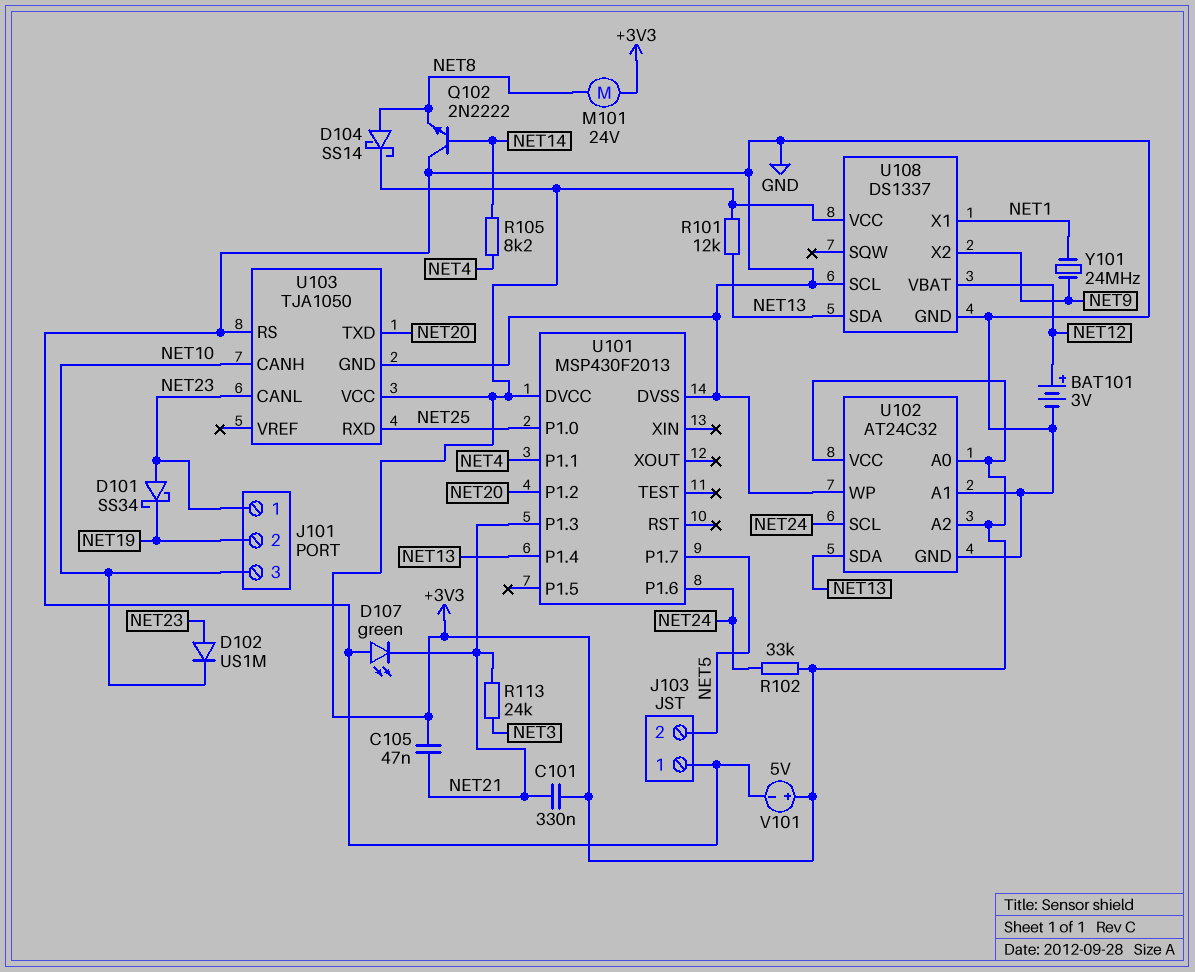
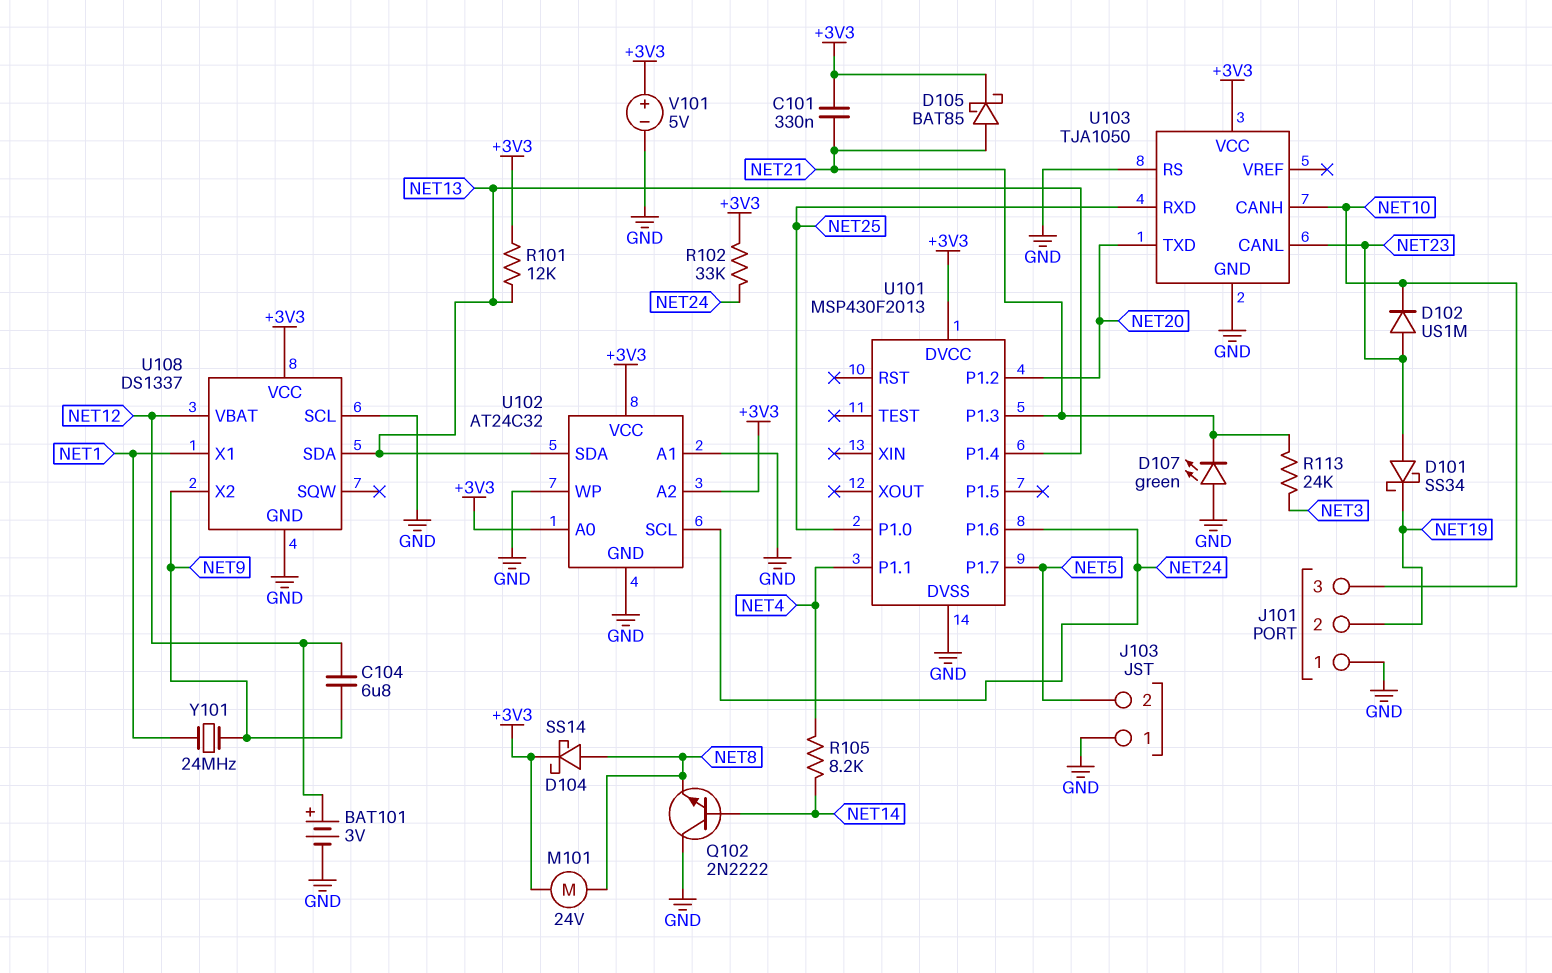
C104: none -> 6.8uF (NET9, NET12)
C105: 47nF (+3V3, NET21) -> none
D105: none -> schottky BAT85 (A NET21, K +3V3)
J101 pin 1: NET23 -> GND

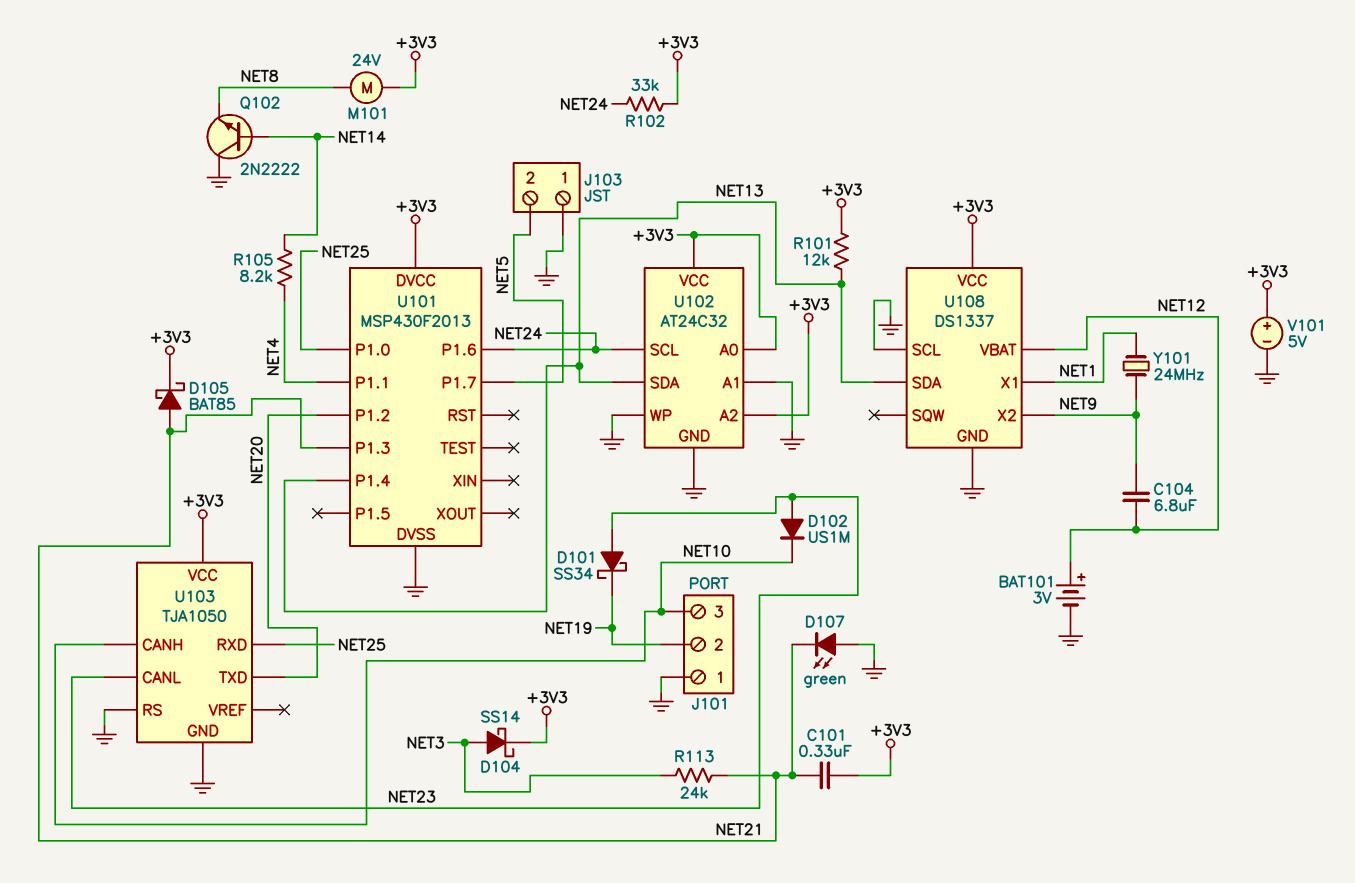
D104: schottky SS14 (A NET8, K +3V3) -> schottky SS14 (A NET3, K +3V3)

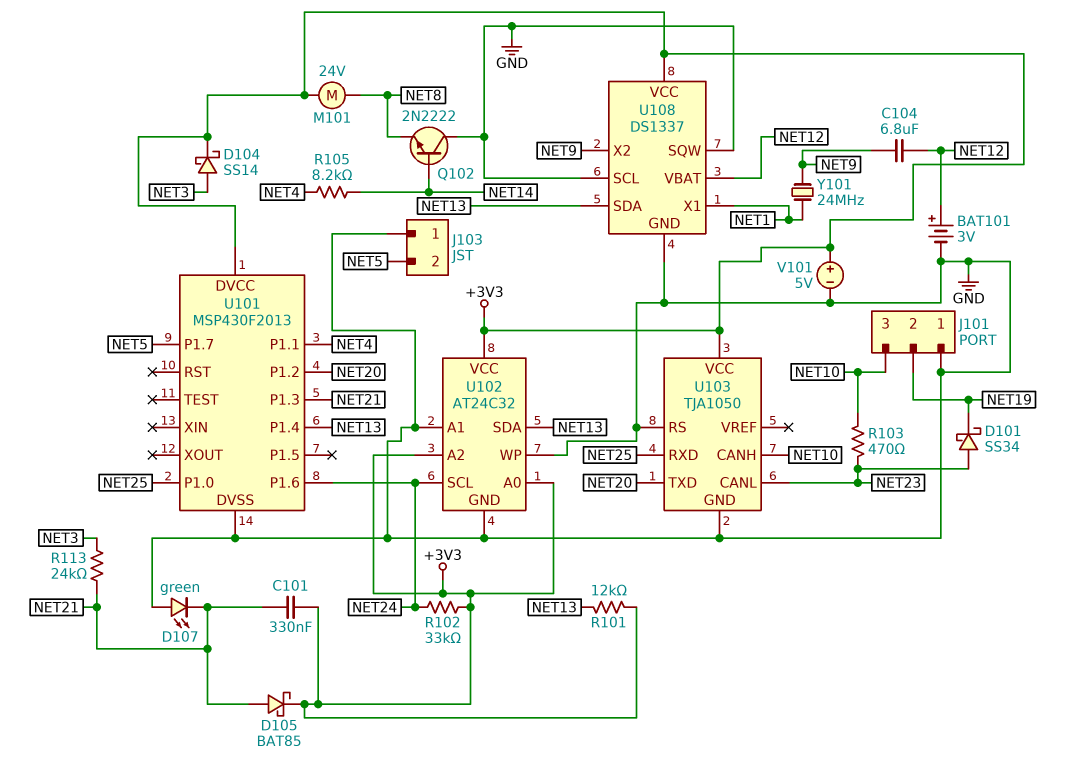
D102: diode US1M (A NET23, K NET10) -> none
R103: none -> 470 (NET10, NET23)
U108 pin SQW: none -> GND

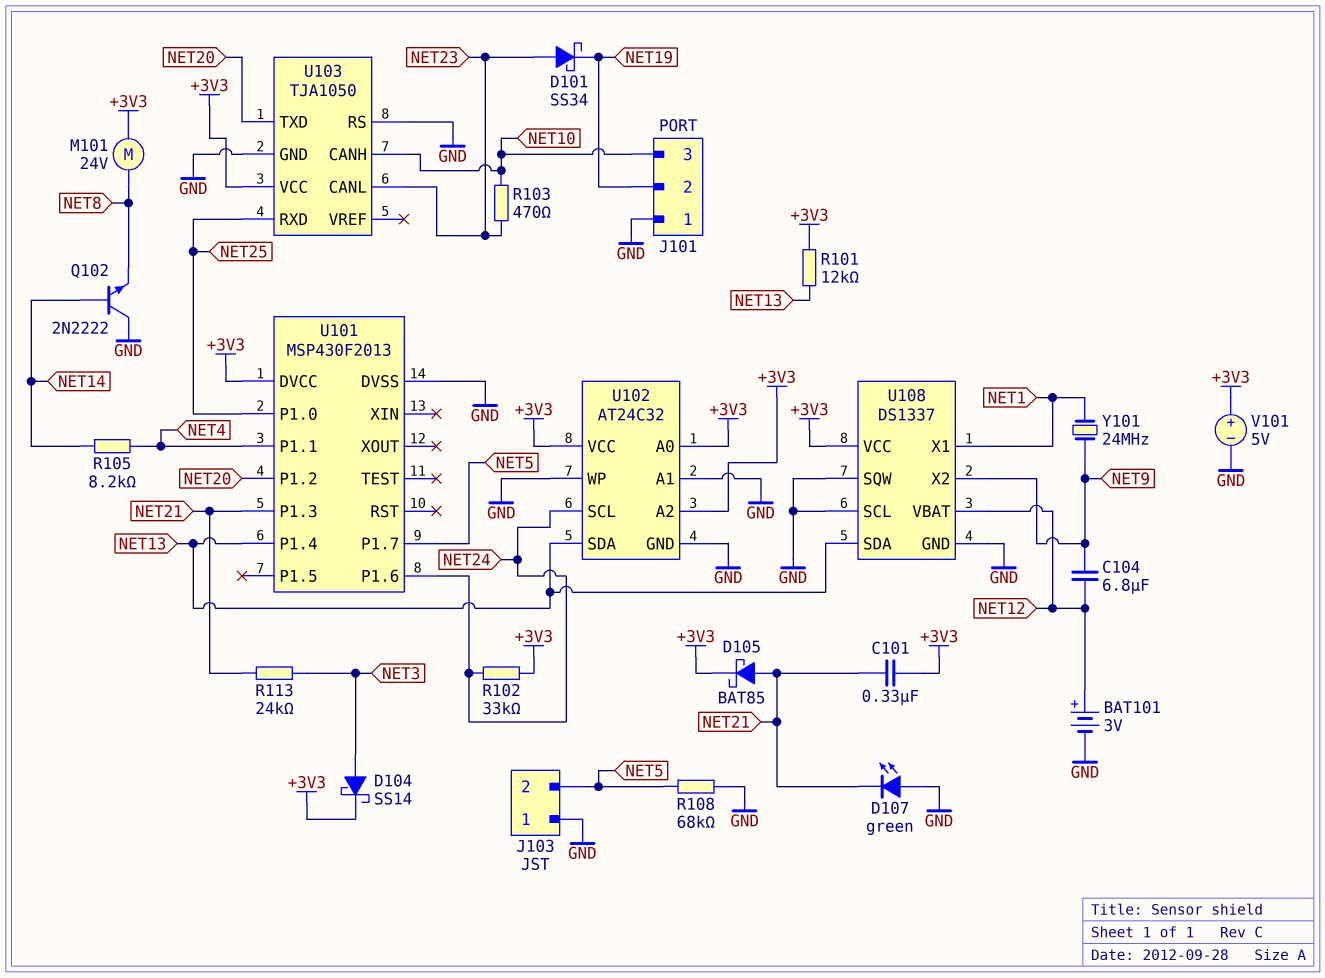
R108: none -> 68k (GND, NET5)

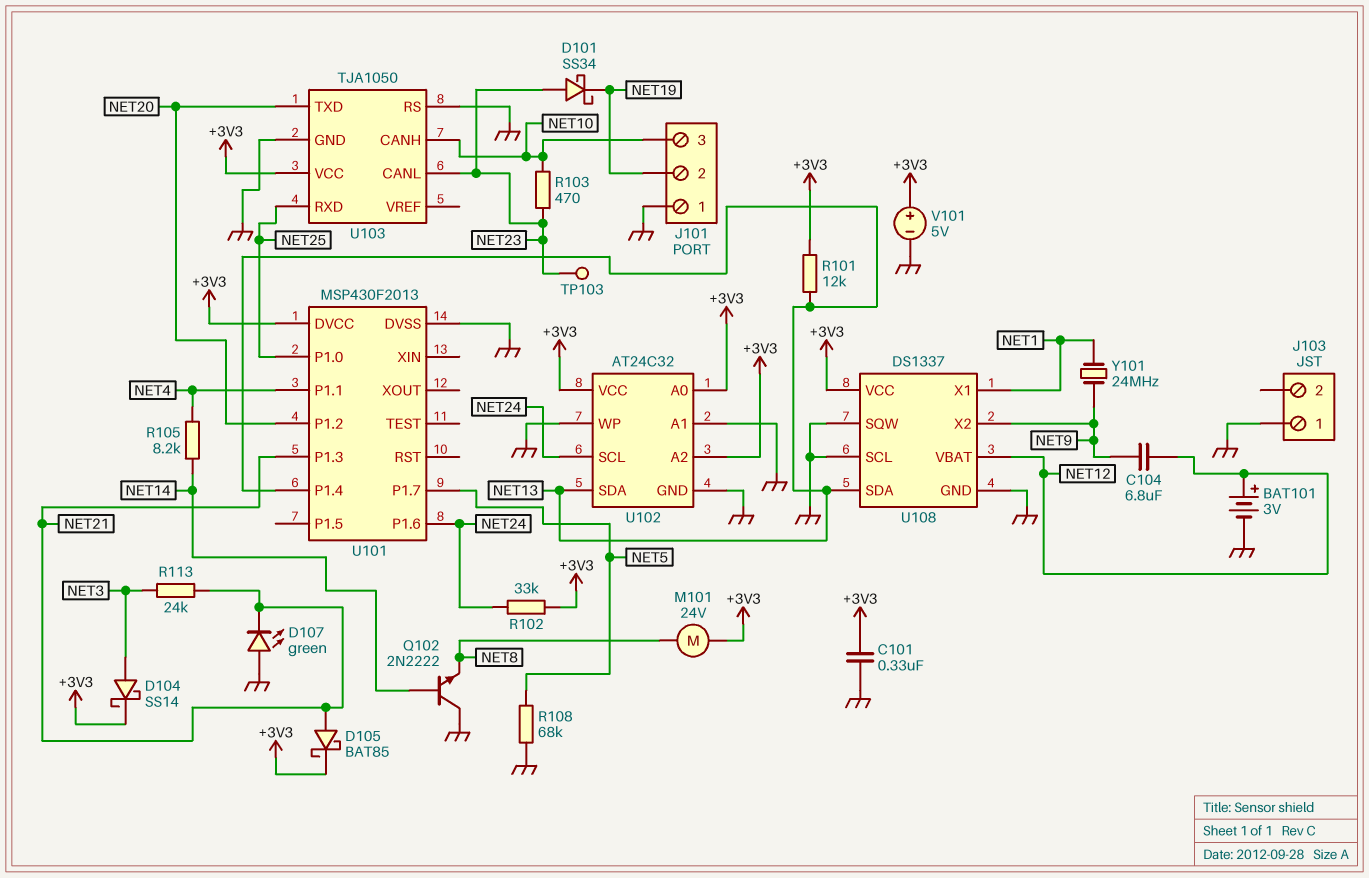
C101: 330nF (+3V3, NET21) -> 330nF (+3V3, GND)
J103 pin 2: NET5 -> none
TP103: none -> test point (NET23)

